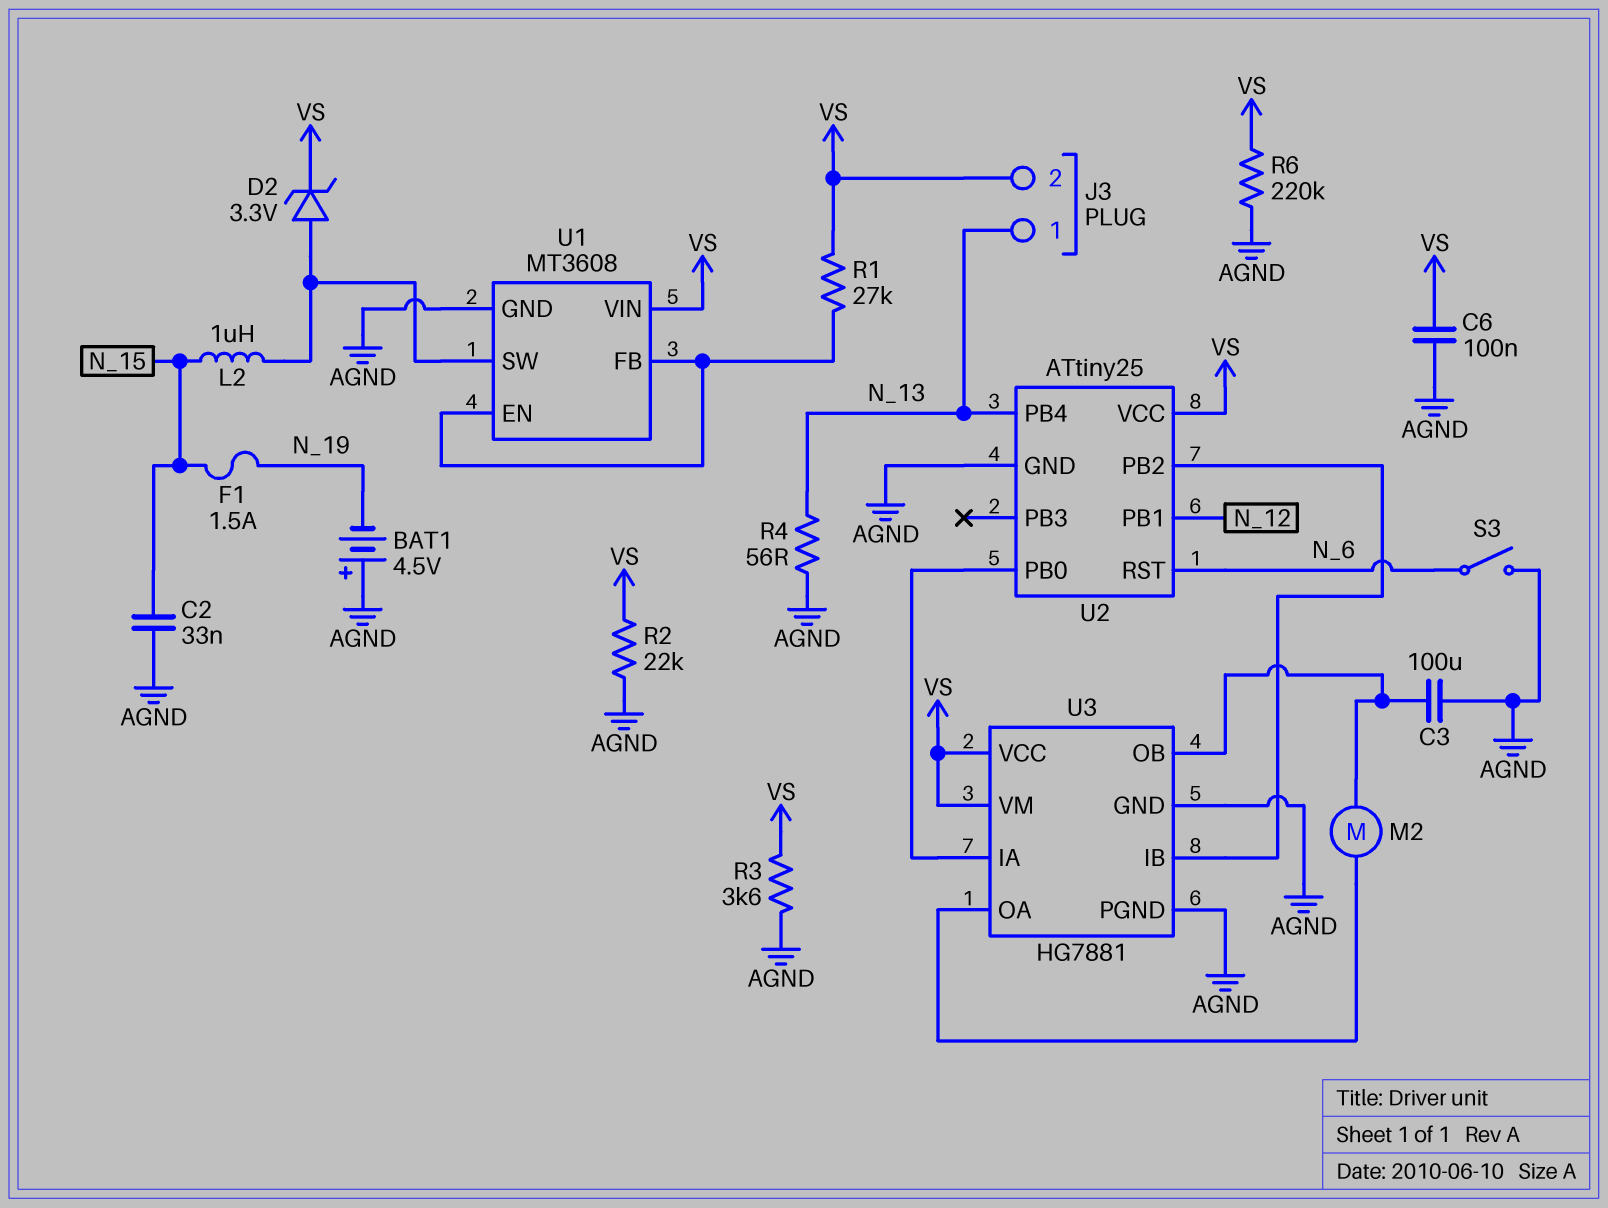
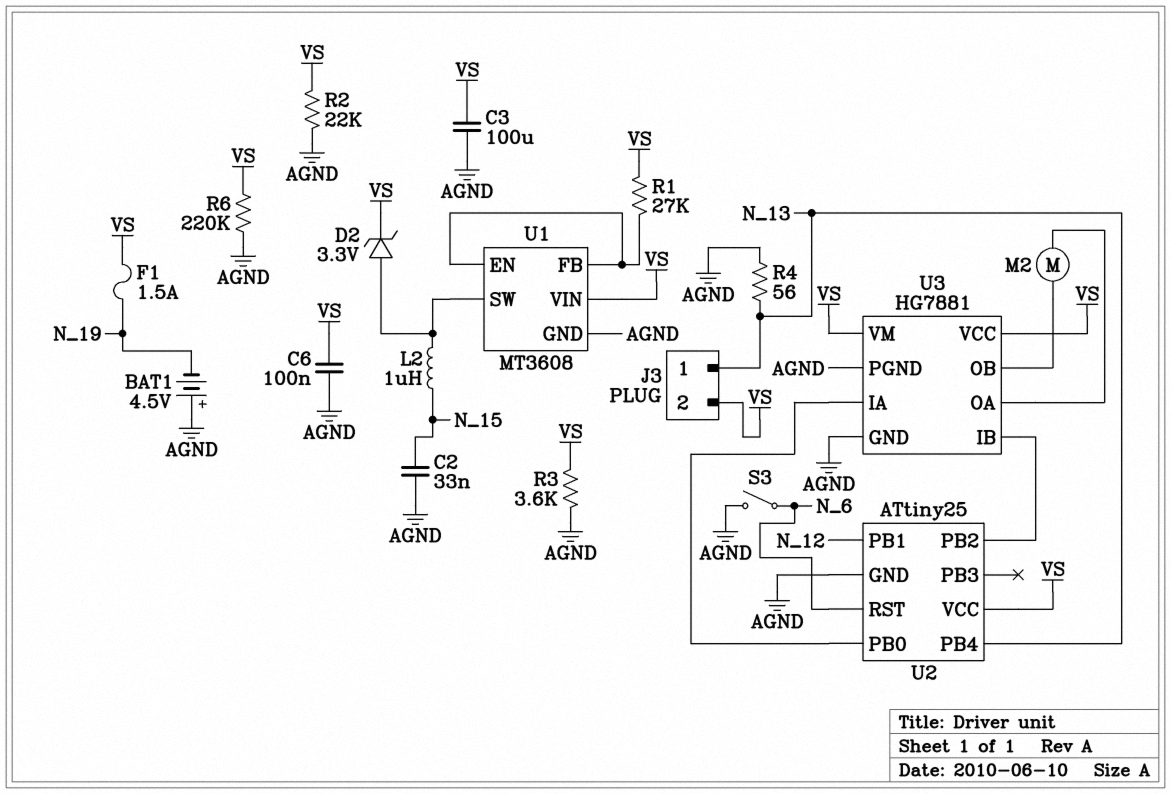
C3: 100uF (AGND, U3/OB) -> 100uF (AGND, VS)
F1: 1.5A (N_15, N_19) -> 1.5A (N_19, VS)

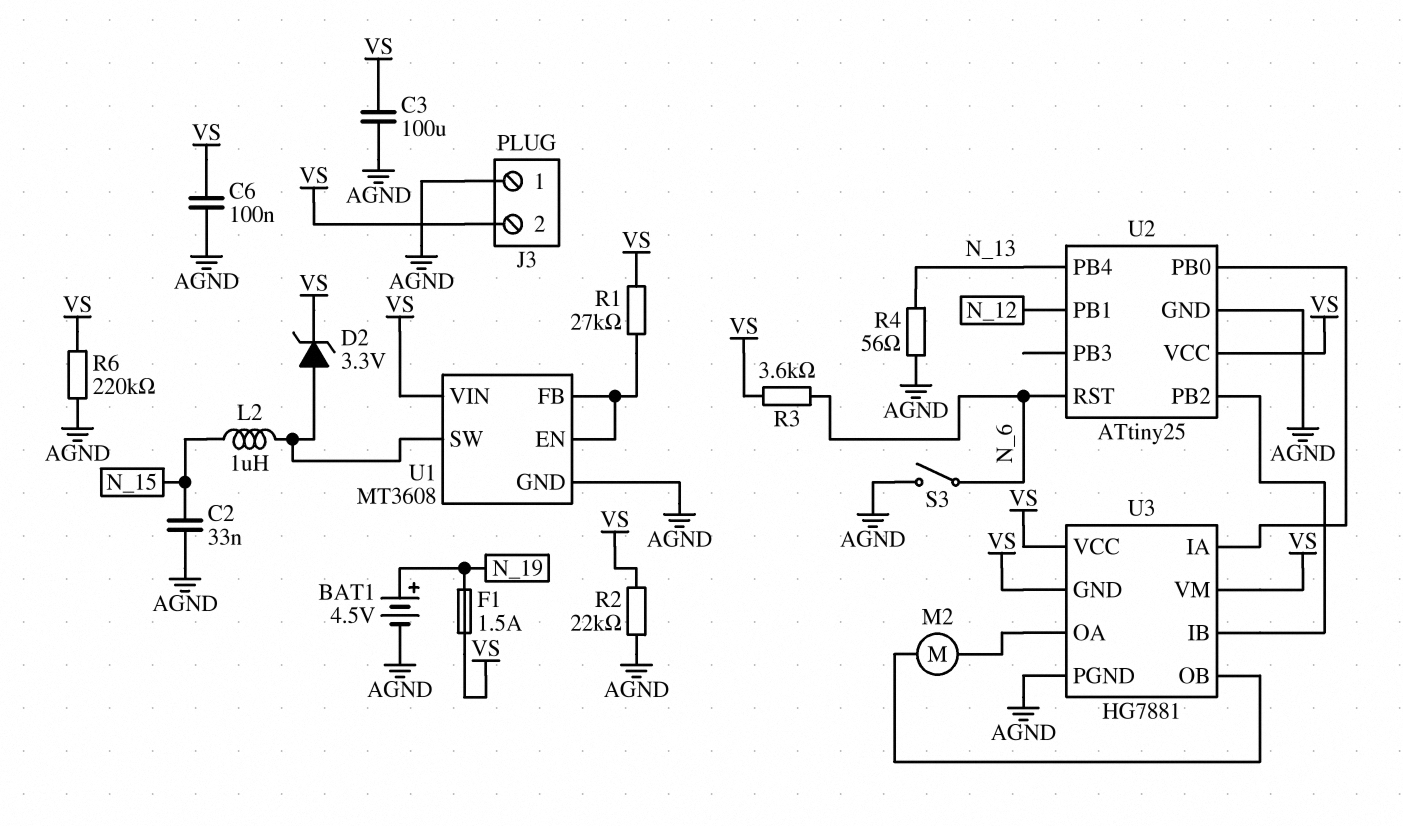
BAT1: 4.5V (plus AGND, minus N_19) -> 4.5V (plus N_19, minus AGND)
J3 pin 1: N_13 -> AGND
R3: 3.6k (AGND, VS) -> 3.6k (N_6, VS)
U3 pin GND: AGND -> VS

